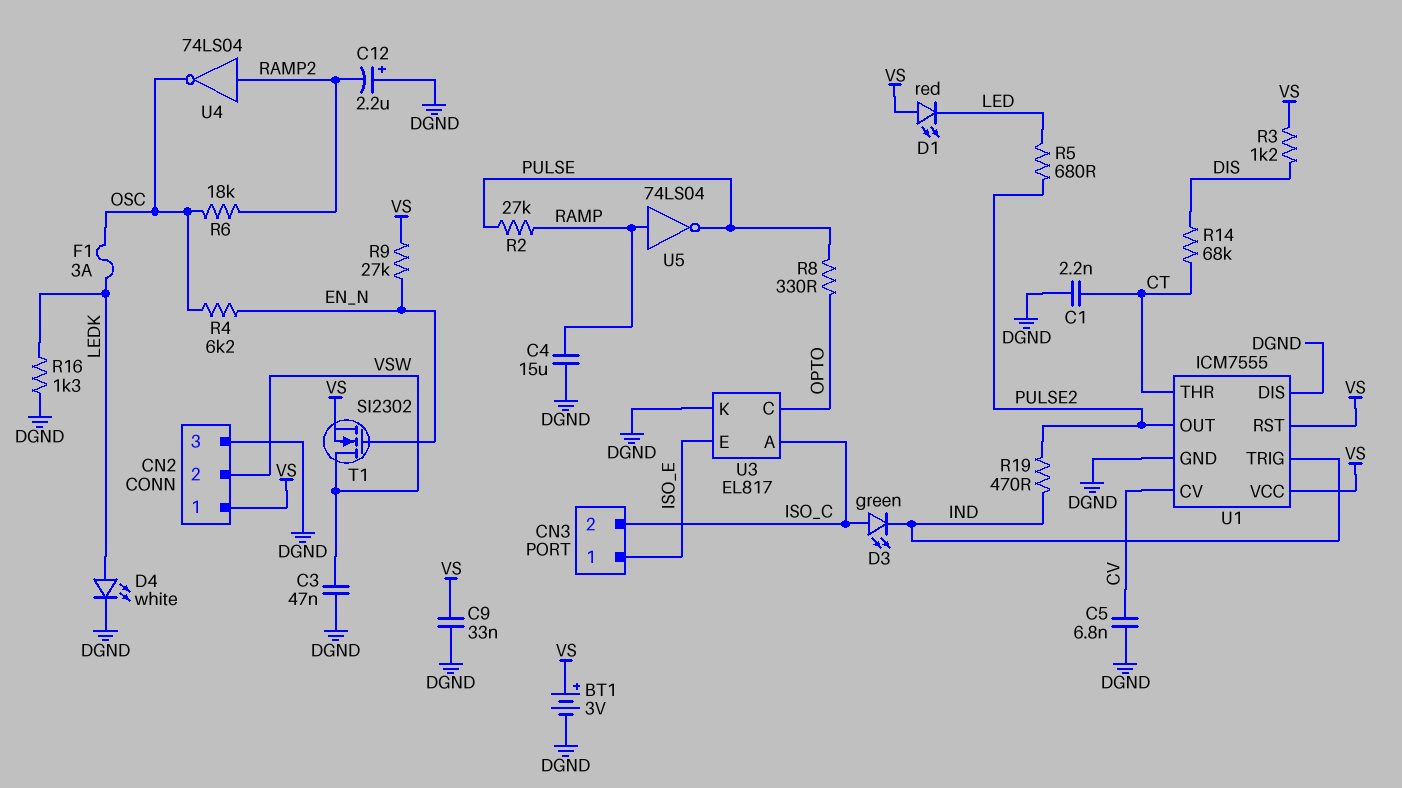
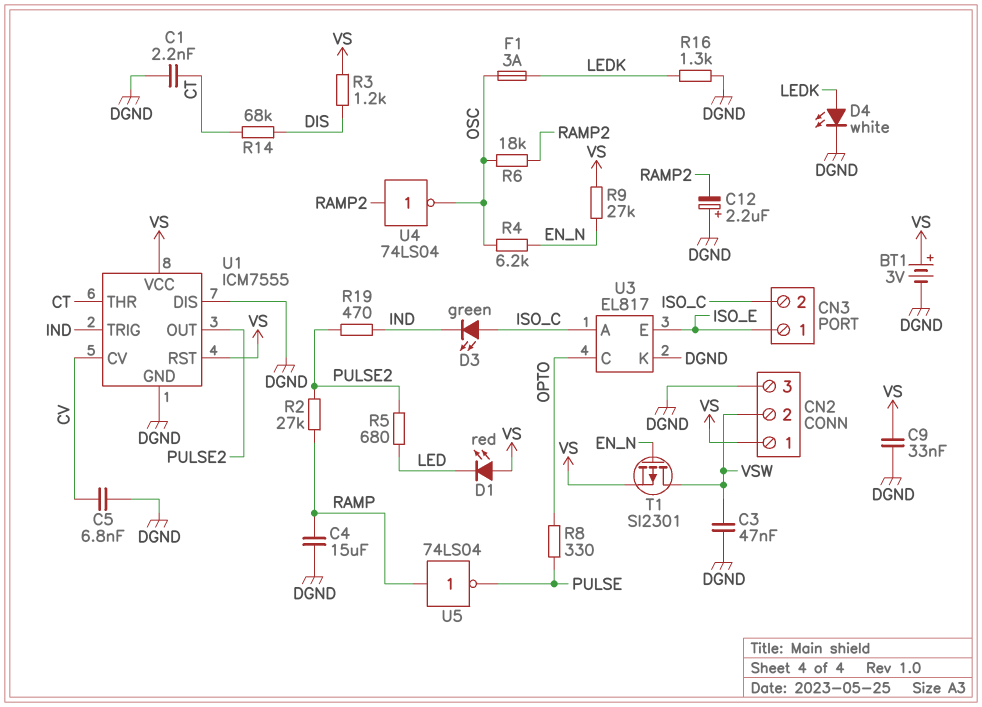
R2: 27k (PULSE, RAMP) -> 27k (PULSE2, RAMP)
T1: NMOS SI2302 (G EN_N, D VSW, S VS) -> PMOS SI2301 (G EN_N, D VSW, S VS)

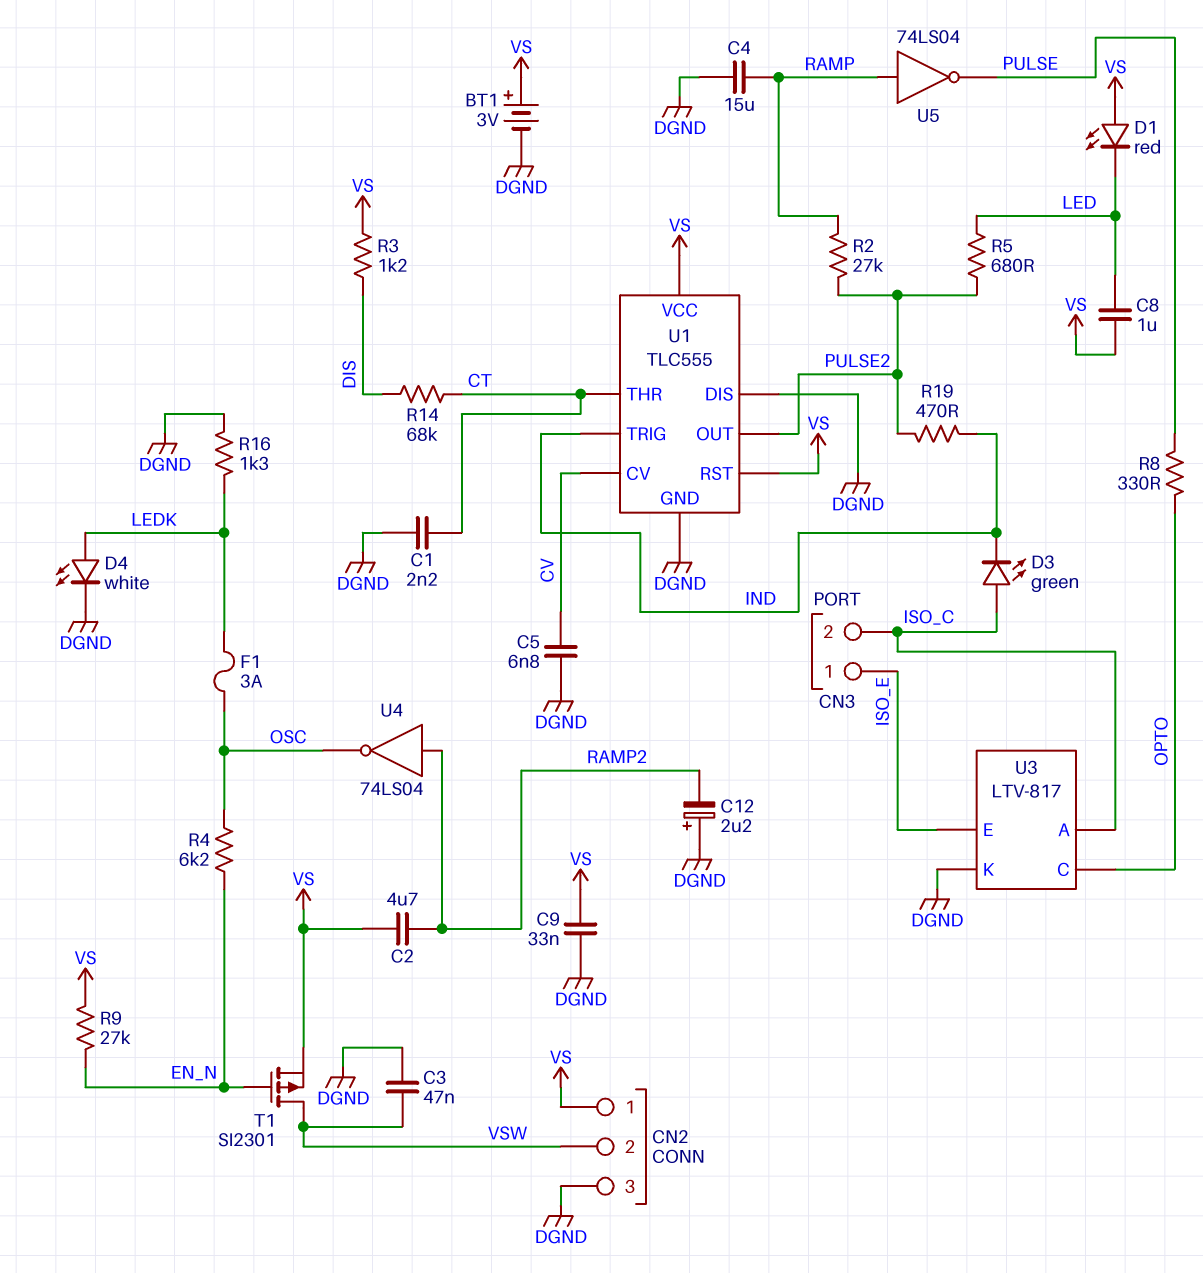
C2: none -> 4.7uF (RAMP2, VS)
C8: none -> 1uF (LED, VS)
R6: 18k (OSC, RAMP2) -> none
U1: ICM7555 -> TLC555
U3: EL817 -> LTV-817

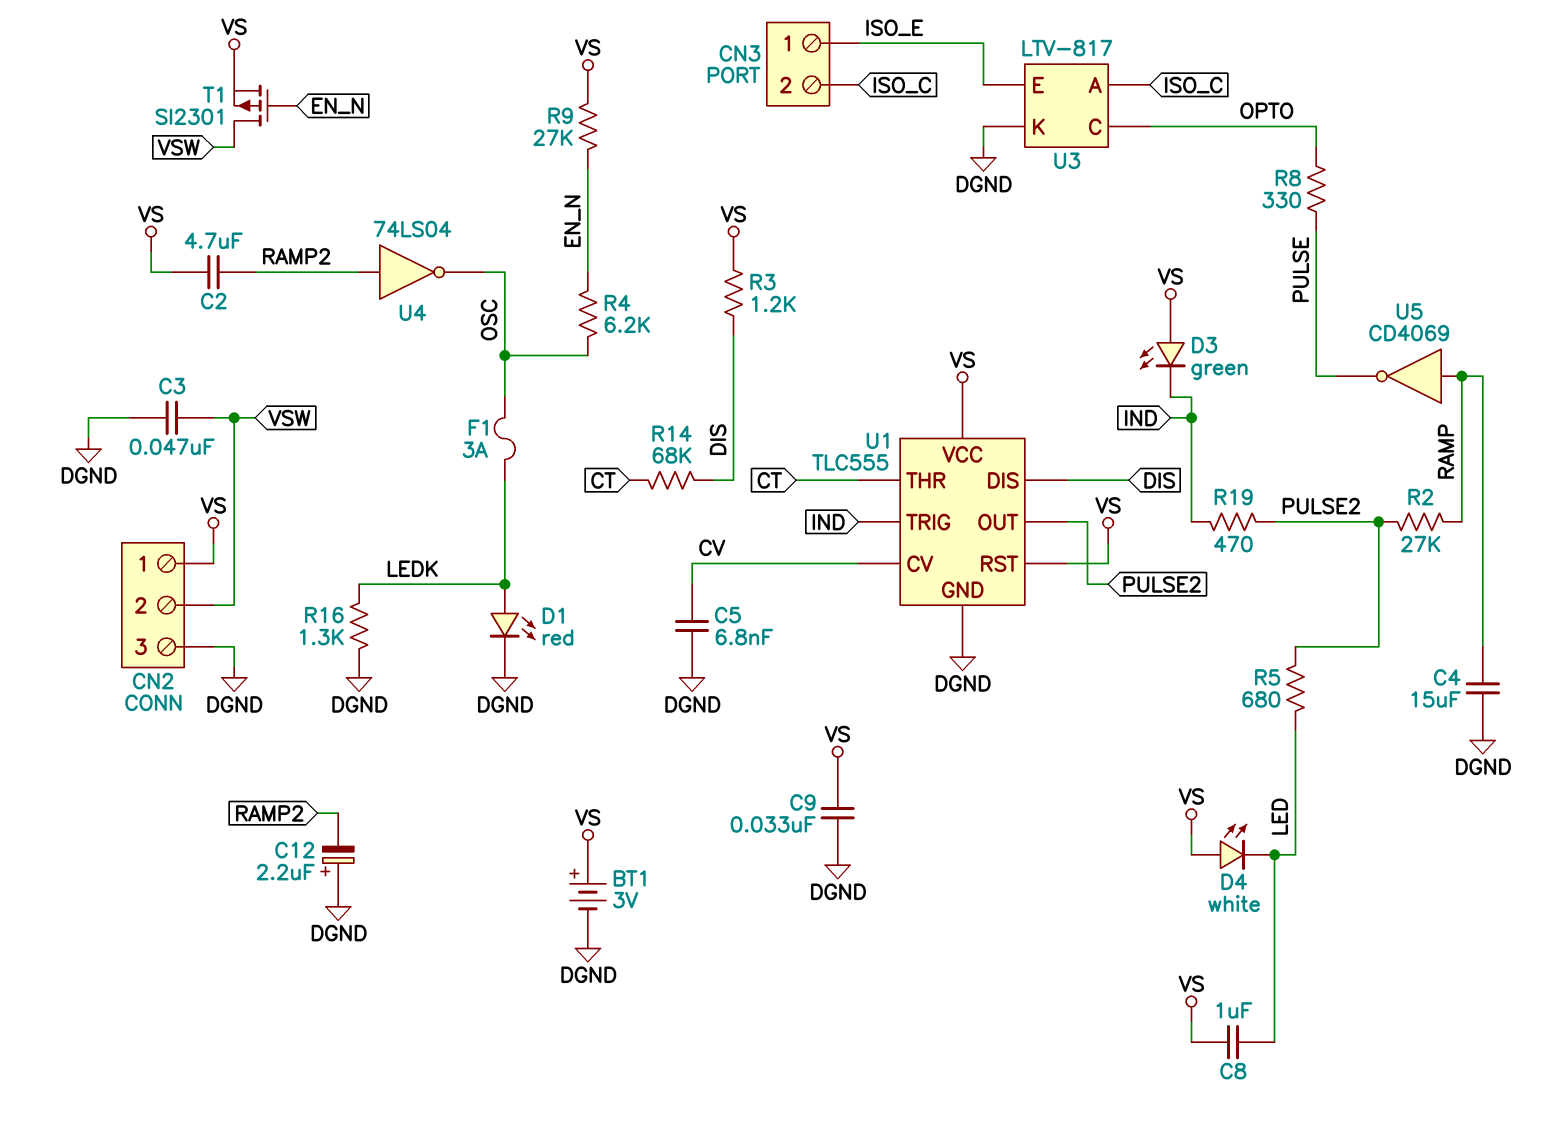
C1: 2.2nF (CT, DGND) -> none
D1: LED red (A VS, K LED) -> LED red (A LEDK, K DGND)
D3: LED green (A ISO_C, K IND) -> LED green (A VS, K IND)
D4: LED white (A LEDK, K DGND) -> LED white (A VS, K LED)
U1 pin DIS: DGND -> DIS
U5: NOT 74LS04 (in RAMP, out PULSE) -> NOT CD4069 (in RAMP, out PULSE)

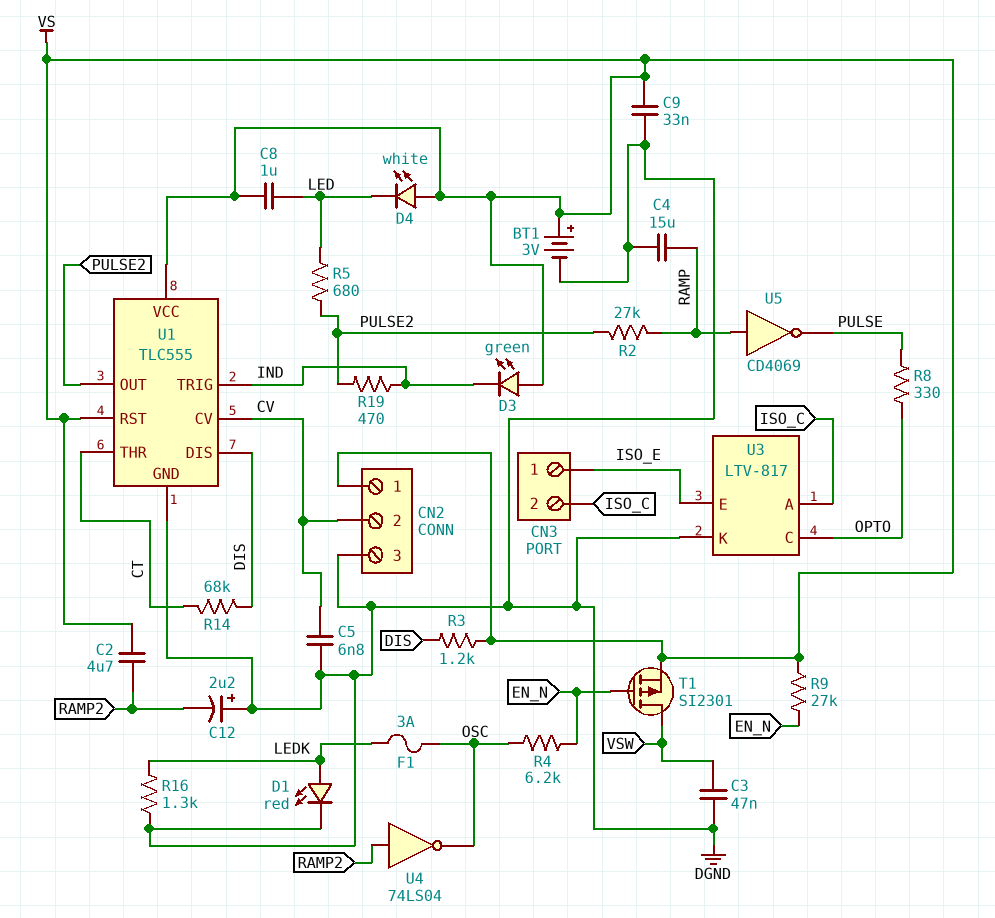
CN2 pin 2: VSW -> CV

